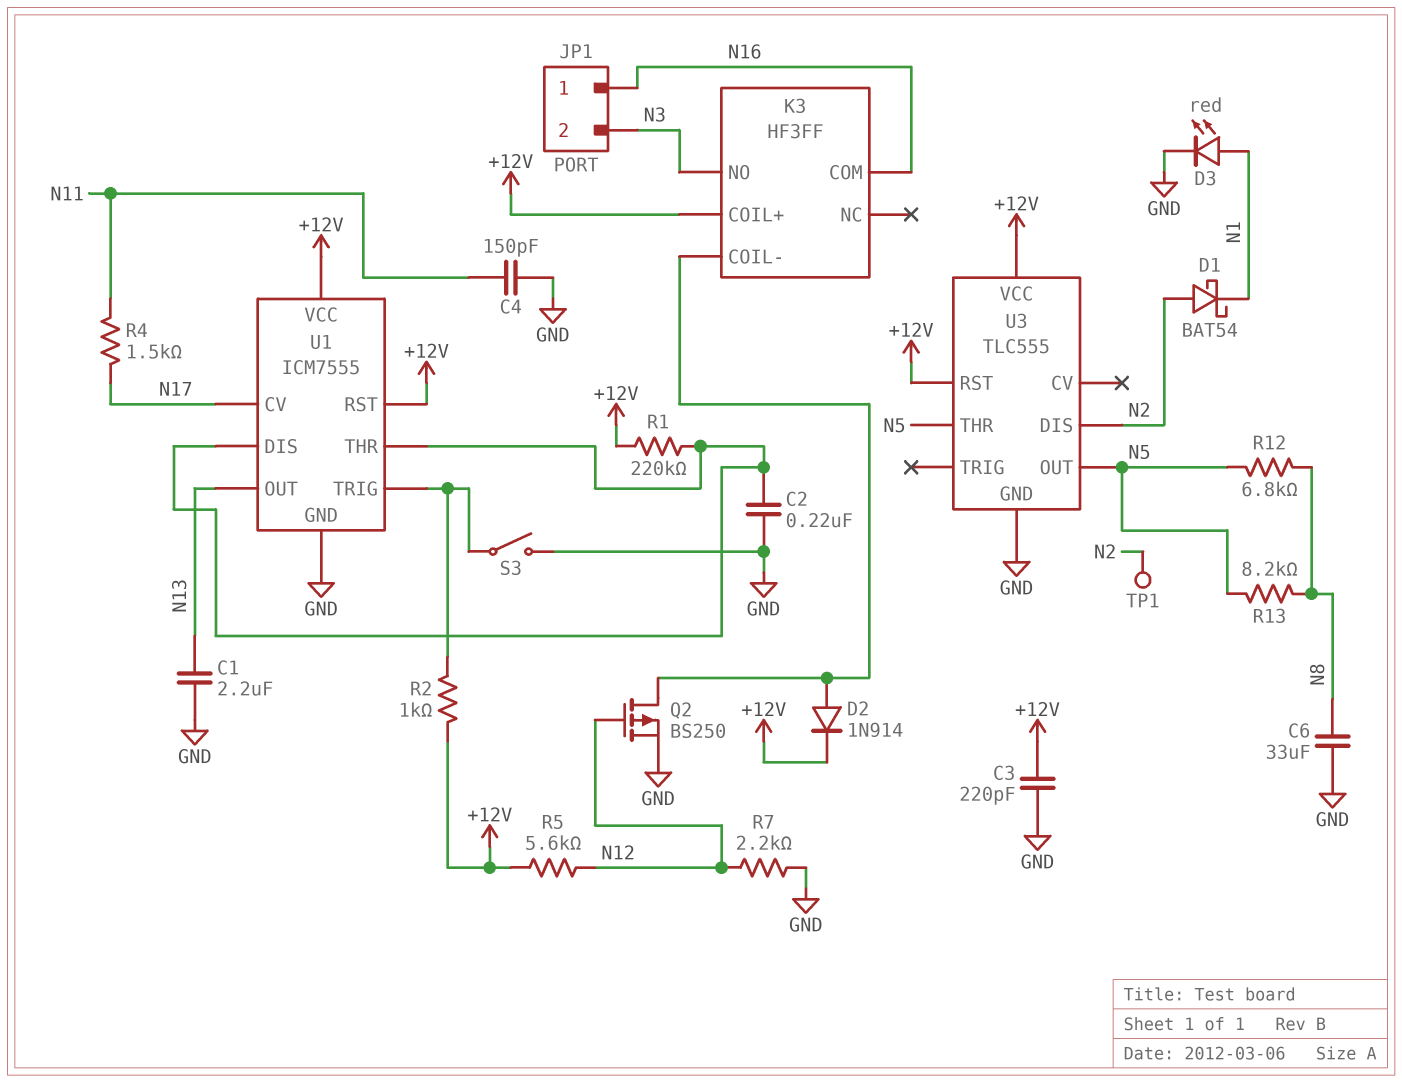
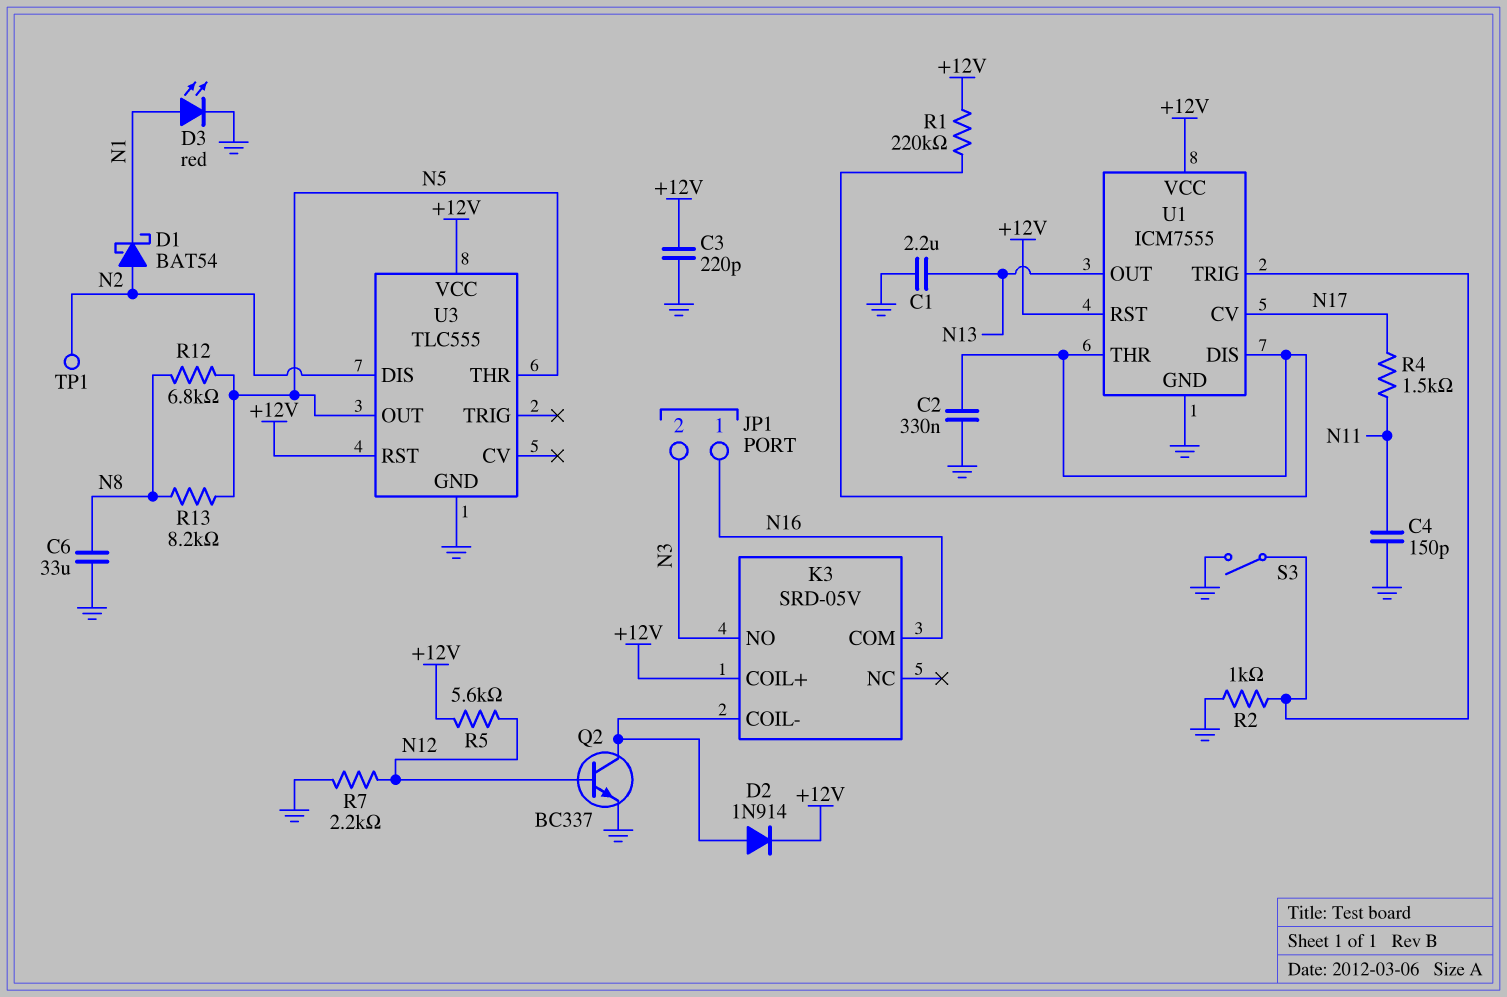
C2: 220nF (GND, U1/DIS) -> 330nF (GND, U1/DIS)
K3: HF3FF -> SRD-05V
Q2: PMOS BS250 (G N12, D K3/COIL-, S GND) -> NPN BC337 (B N12, C K3/COIL-, E GND)
R2: 1k (+12V, U1/TRIG) -> 1k (GND, U1/TRIG)

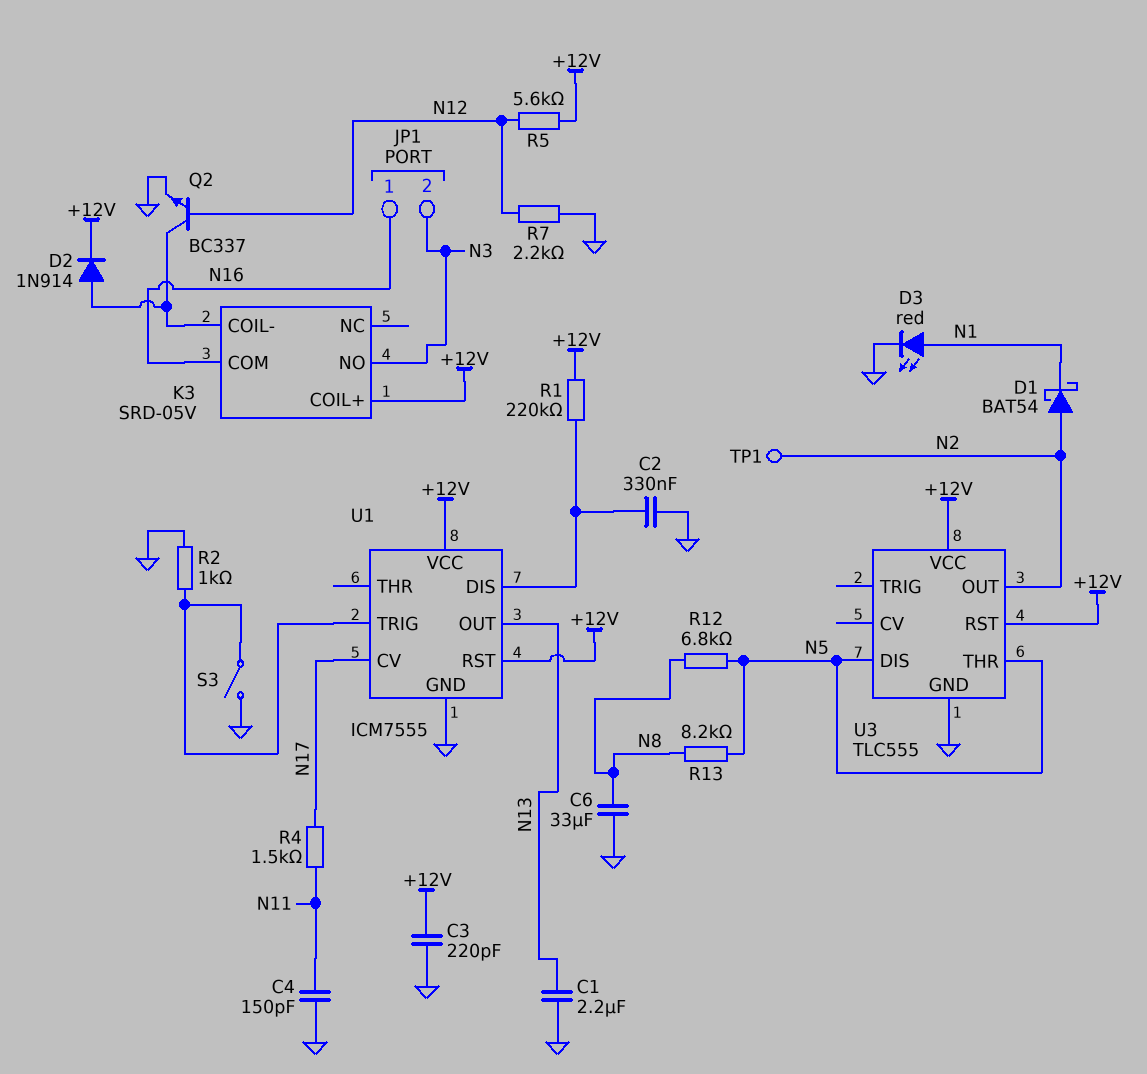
U1 pin THR: U1/DIS -> none
U3 pin DIS: N2 -> N5
U3 pin OUT: N5 -> N2

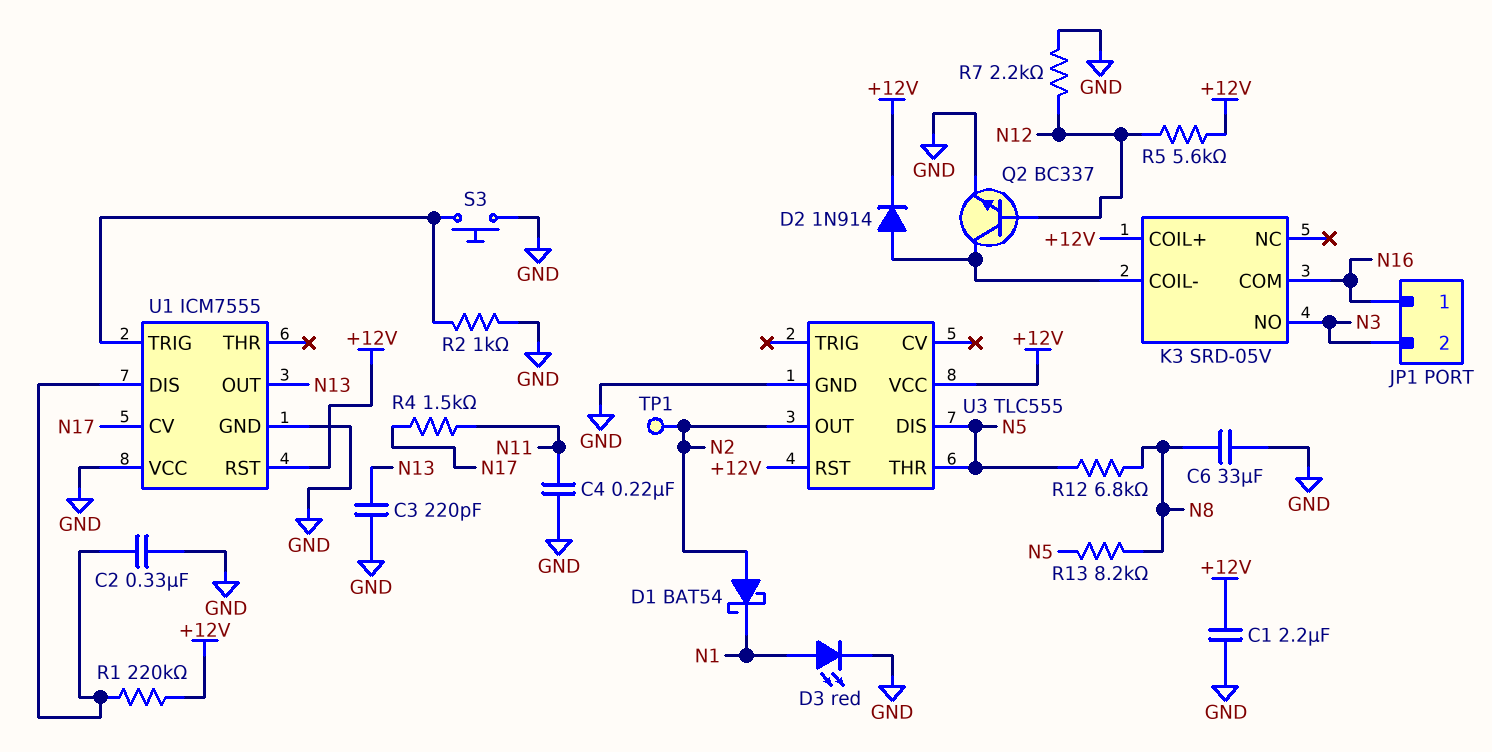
C1: 2.2uF (GND, N13) -> 2.2uF (+12V, GND)
C3: 220pF (+12V, GND) -> 220pF (GND, N13)
C4: 150pF (GND, N11) -> 220nF (GND, N11)
S3: switch (GND, U1/TRIG) -> button (GND, U1/TRIG)
U1 pin VCC: +12V -> GND

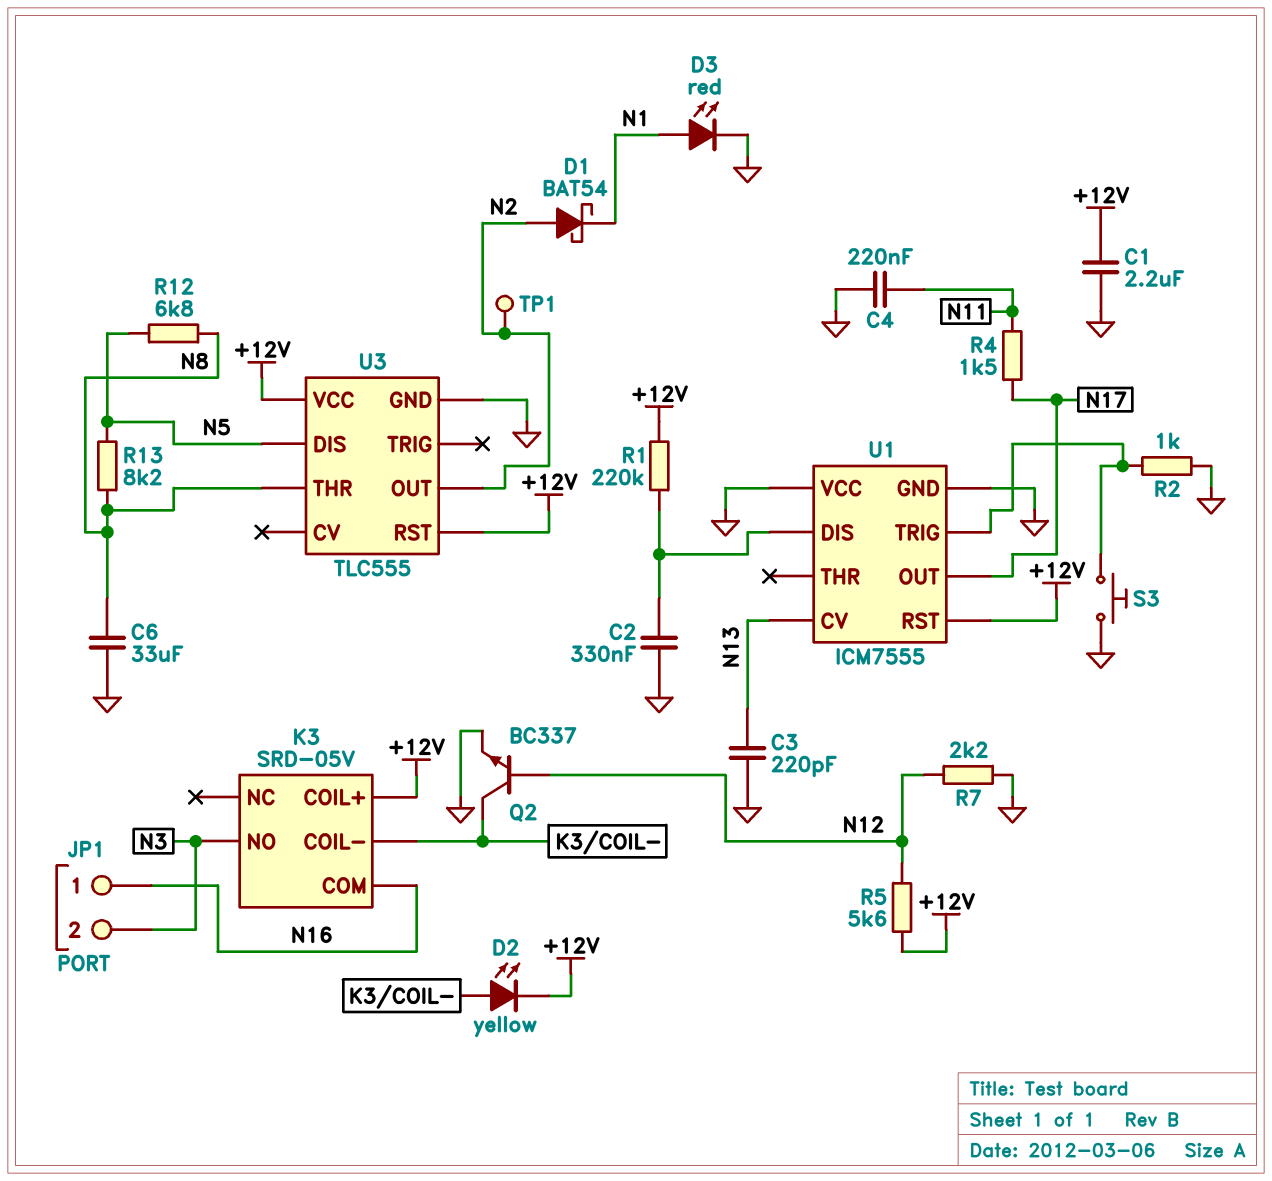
D2: diode 1N914 (A K3/COIL-, K +12V) -> LED yellow (A K3/COIL-, K +12V)
U1 pin CV: N17 -> N13
U1 pin OUT: N13 -> N17
U3 pin THR: N5 -> N8

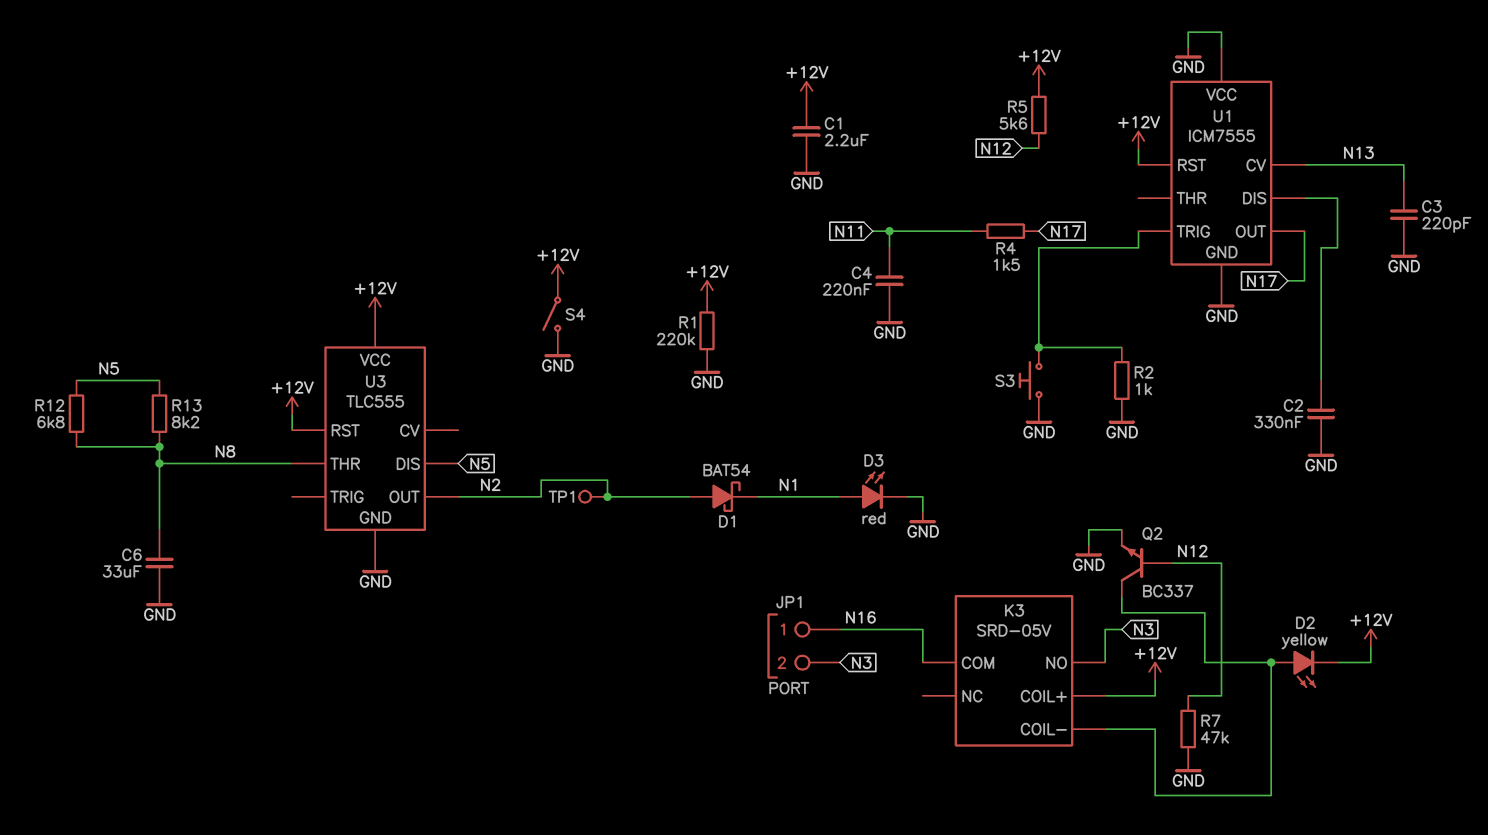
R1: 220k (+12V, U1/DIS) -> 220k (+12V, GND)
R7: 2.2k (GND, N12) -> 47k (GND, N12)
S4: none -> switch (+12V, GND)

